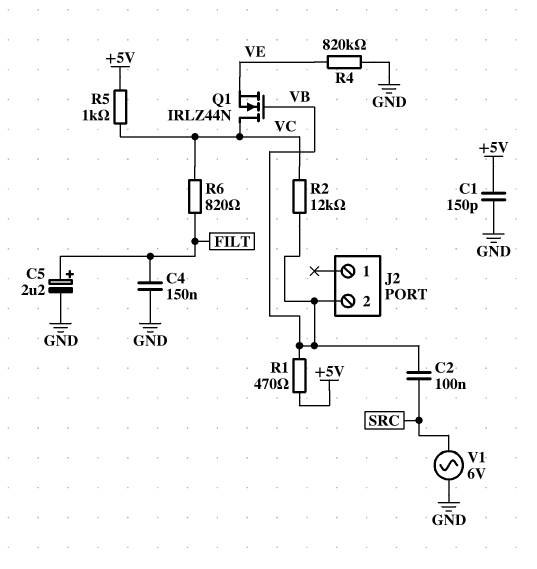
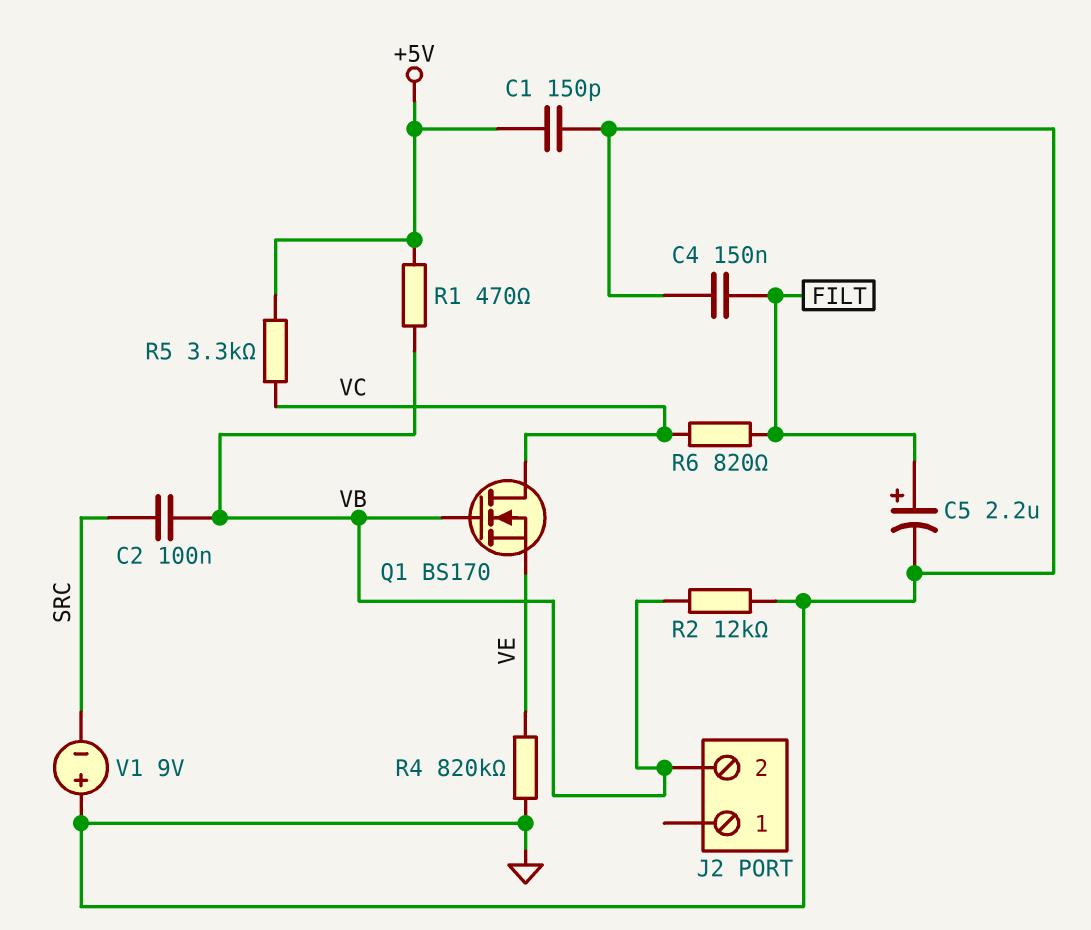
Q1: NMOS IRLZ44N (G VB, D VC, S VE) -> NMOS BS170 (G VB, D VC, S VE)
R2: 12k (VB, VC) -> 12k (GND, VB)
R5: 1k (+5V, VC) -> 3.3k (+5V, VC)
V1: AC 6V (GND, SRC) -> 9V (plus GND, minus SRC)

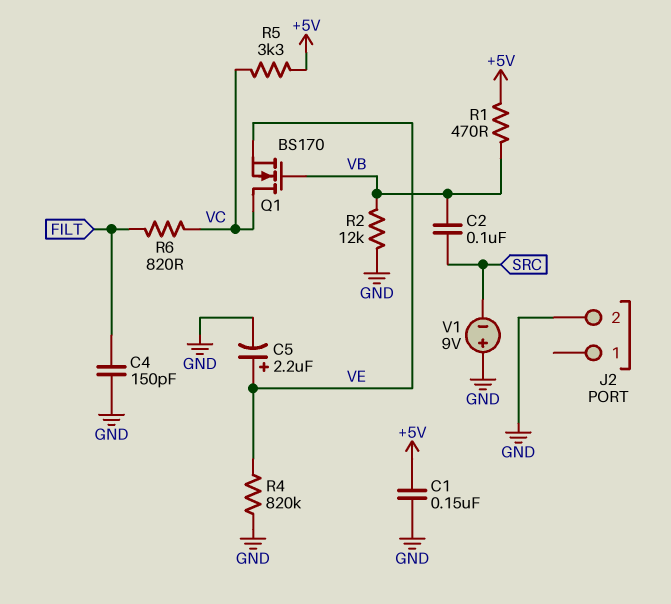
C1: 150pF (+5V, GND) -> 150nF (+5V, GND)
C4: 150nF (FILT, GND) -> 150pF (FILT, GND)
C5: 2.2uF (plus FILT, minus GND) -> 2.2uF (plus VE, minus GND)
J2 pin 2: VB -> GND

